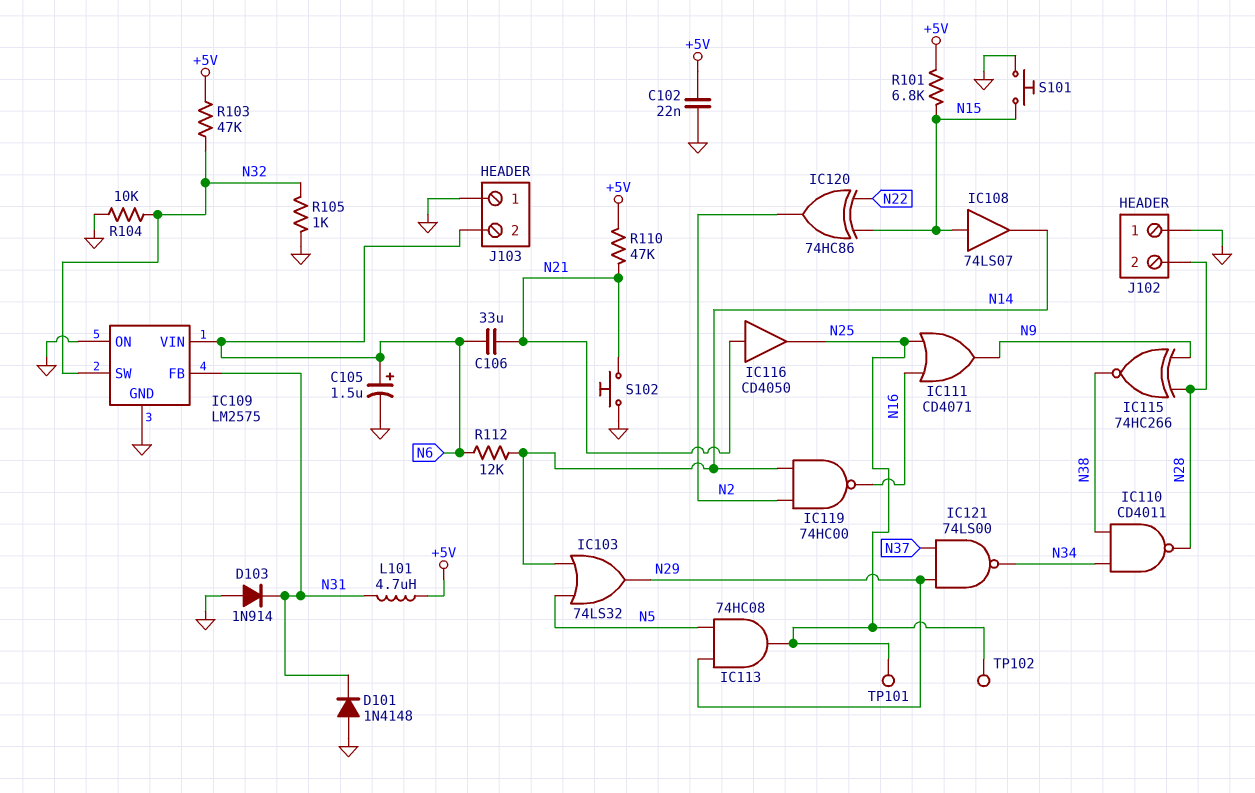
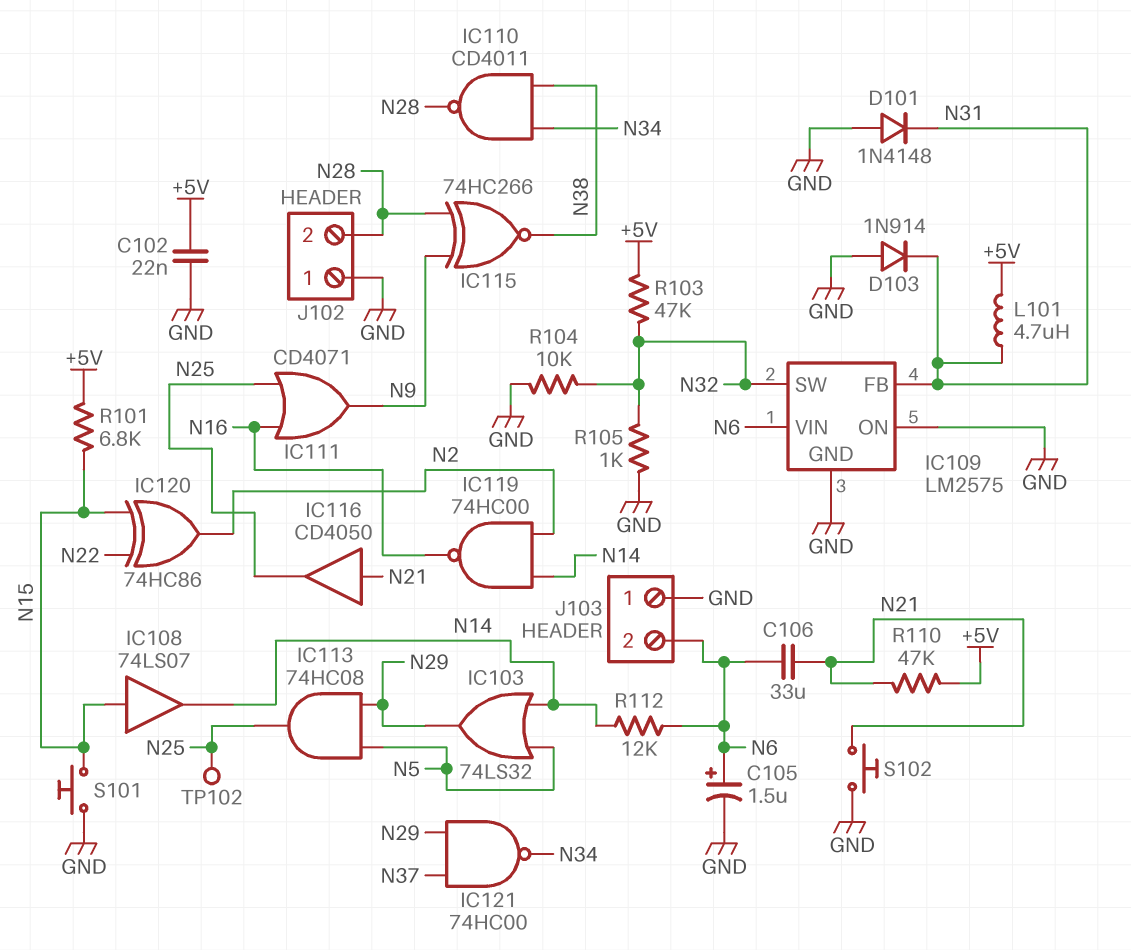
IC121: NAND 74LS00 (in N29, in N37, out N34) -> NAND 74HC00 (in N29, in N37, out N34)
TP101: test point (N25) -> none

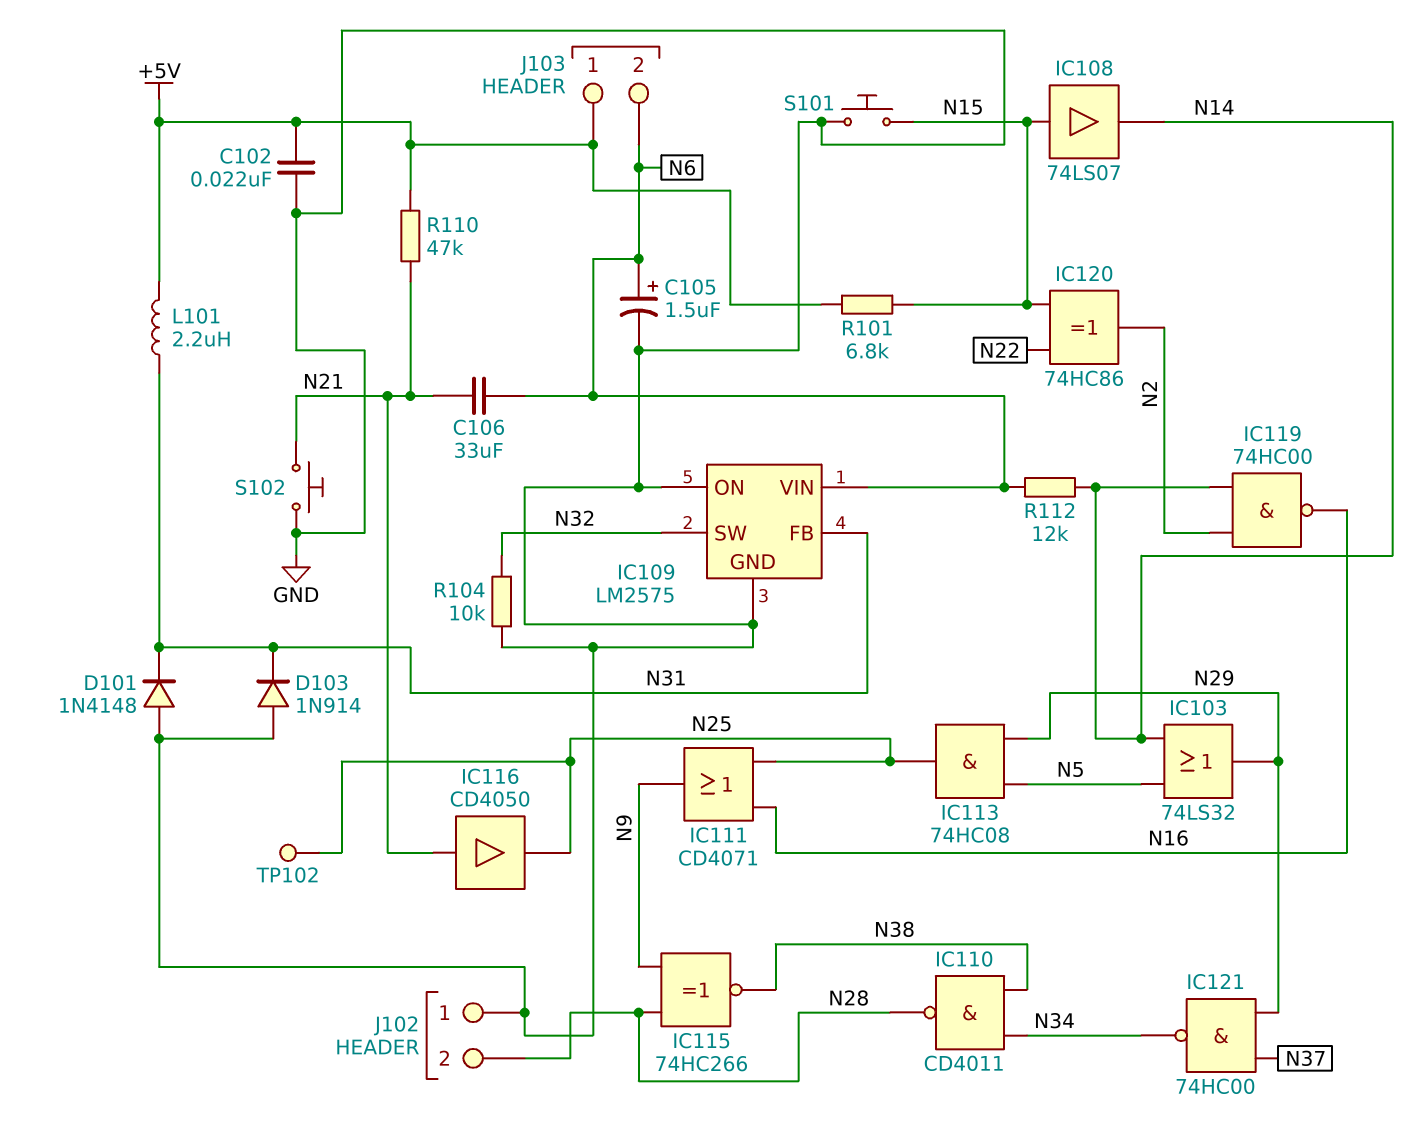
J103 pin 1: GND -> +5V
L101: 4.7uH (+5V, N31) -> 2.2uH (+5V, N31)
R103: 47k (+5V, N32) -> none
R105: 1k (GND, N32) -> none

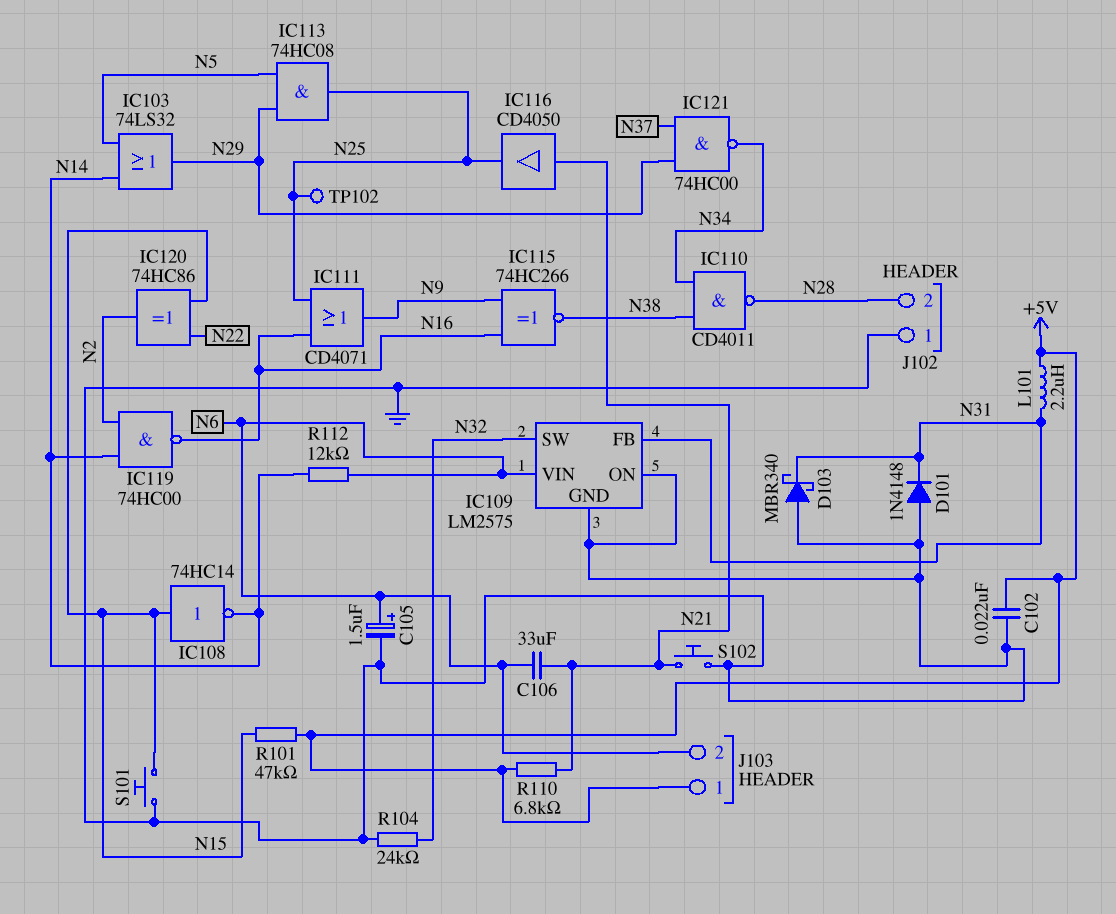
D103: diode 1N914 (A GND, K N31) -> schottky MBR340 (A GND, K N31)
IC108: buffer 74LS07 (in N15, out N14) -> NOT 74HC14 (in N15, out N14)
IC115: XNOR 74HC266 (in N9, in N28, out N38) -> XNOR 74HC266 (in N9, in N16, out N38)
R101: 6.8k (+5V, N15) -> 47k (+5V, N15)
R104: 10k (GND, N32) -> 24k (GND, N32)
R110: 47k (+5V, N21) -> 6.8k (+5V, N21)

